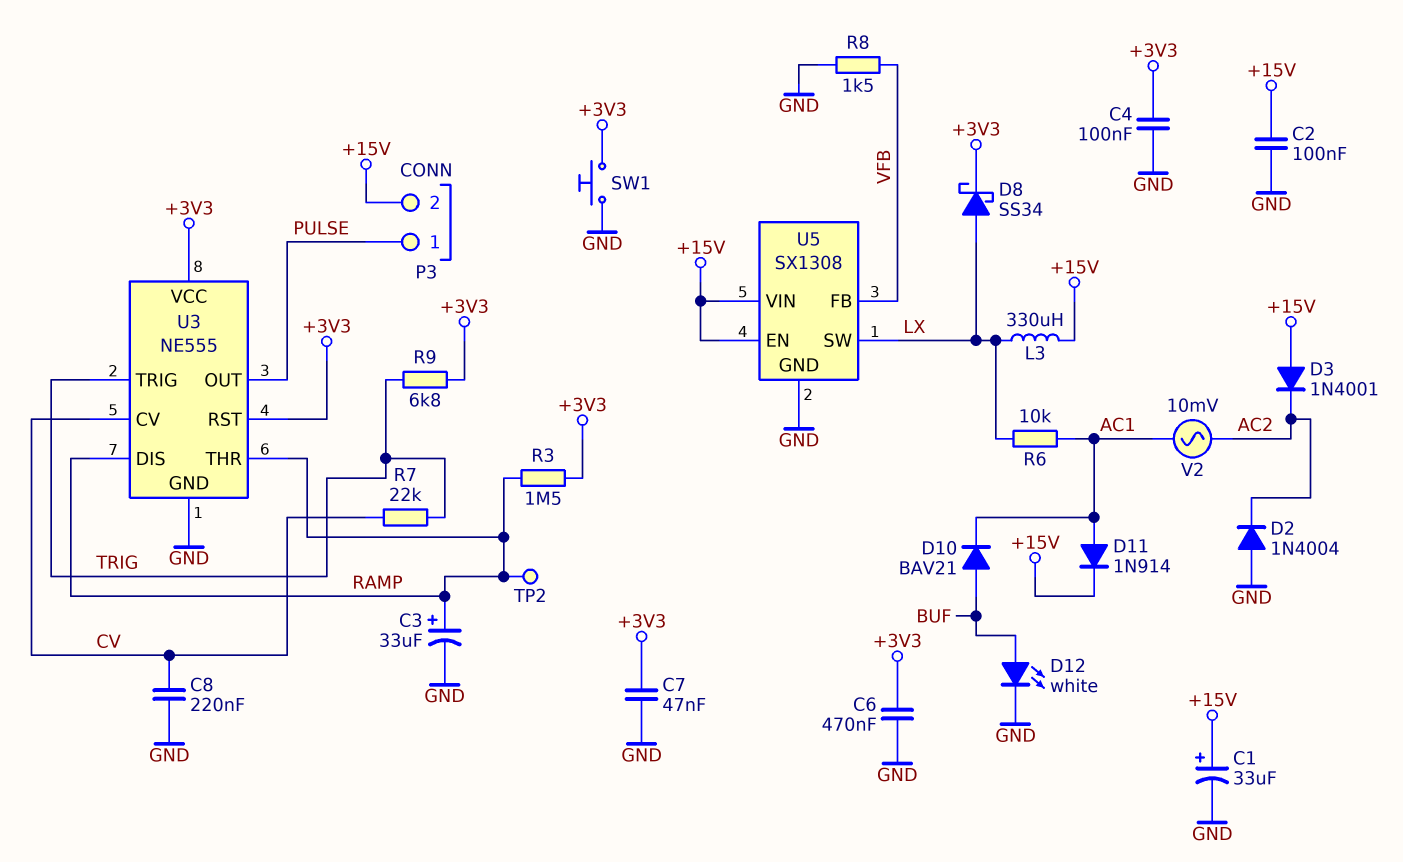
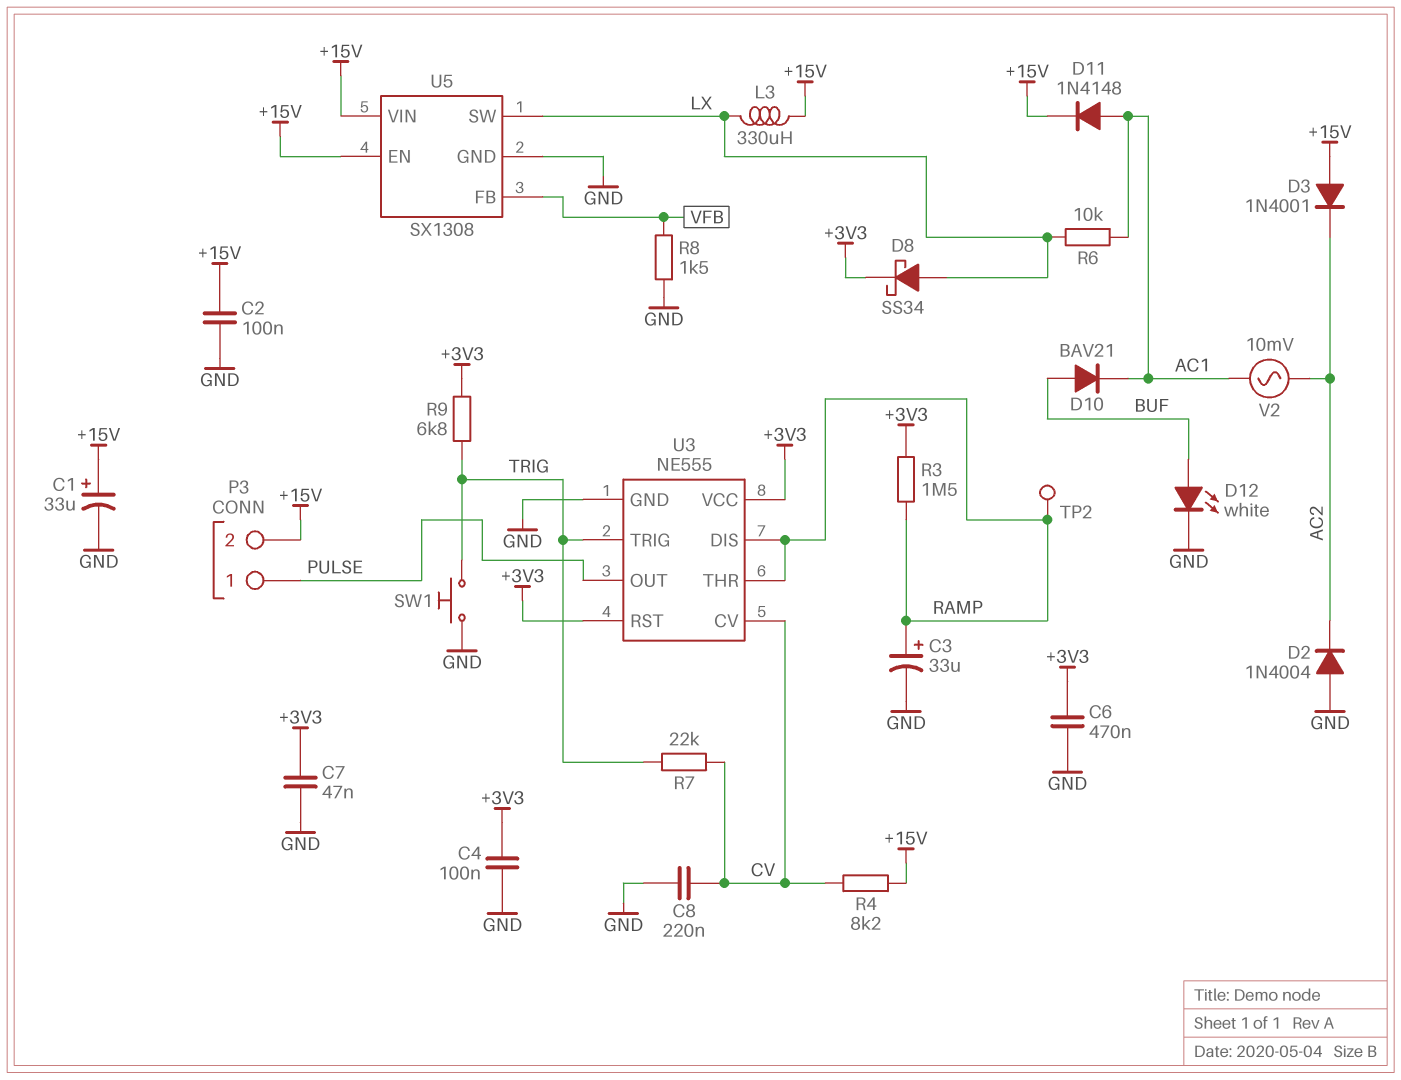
D11: diode 1N914 (A AC1, K +15V) -> diode 1N4148 (A AC1, K +15V)
R4: none -> 8.2k (+15V, CV)
SW1: button (+3V3, GND) -> button (GND, TRIG)

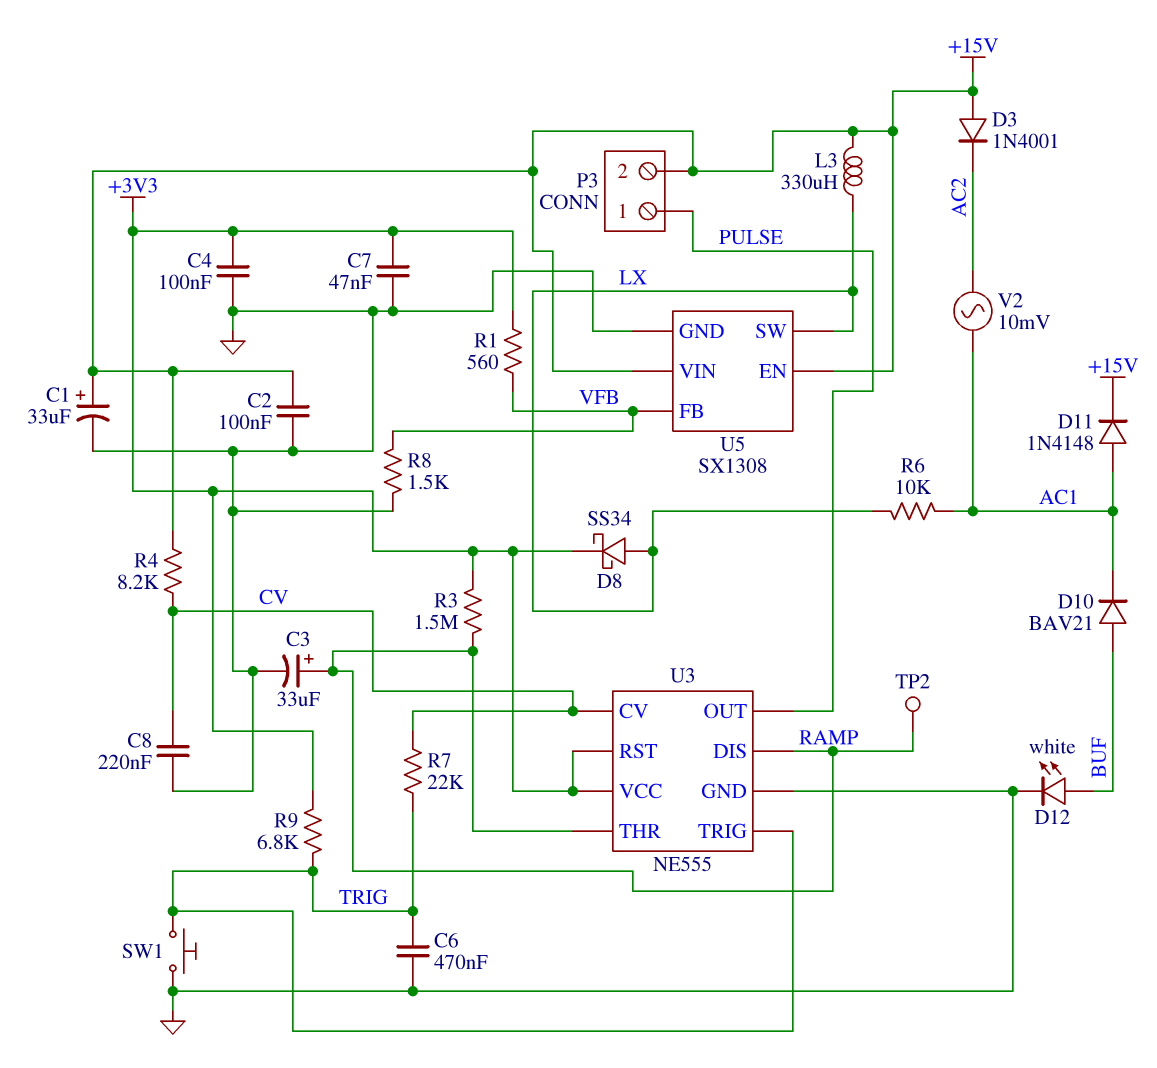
C6: 470nF (+3V3, GND) -> 470nF (GND, TRIG)
D2: diode 1N4004 (A GND, K AC2) -> none
R1: none -> 560 (+3V3, VFB)

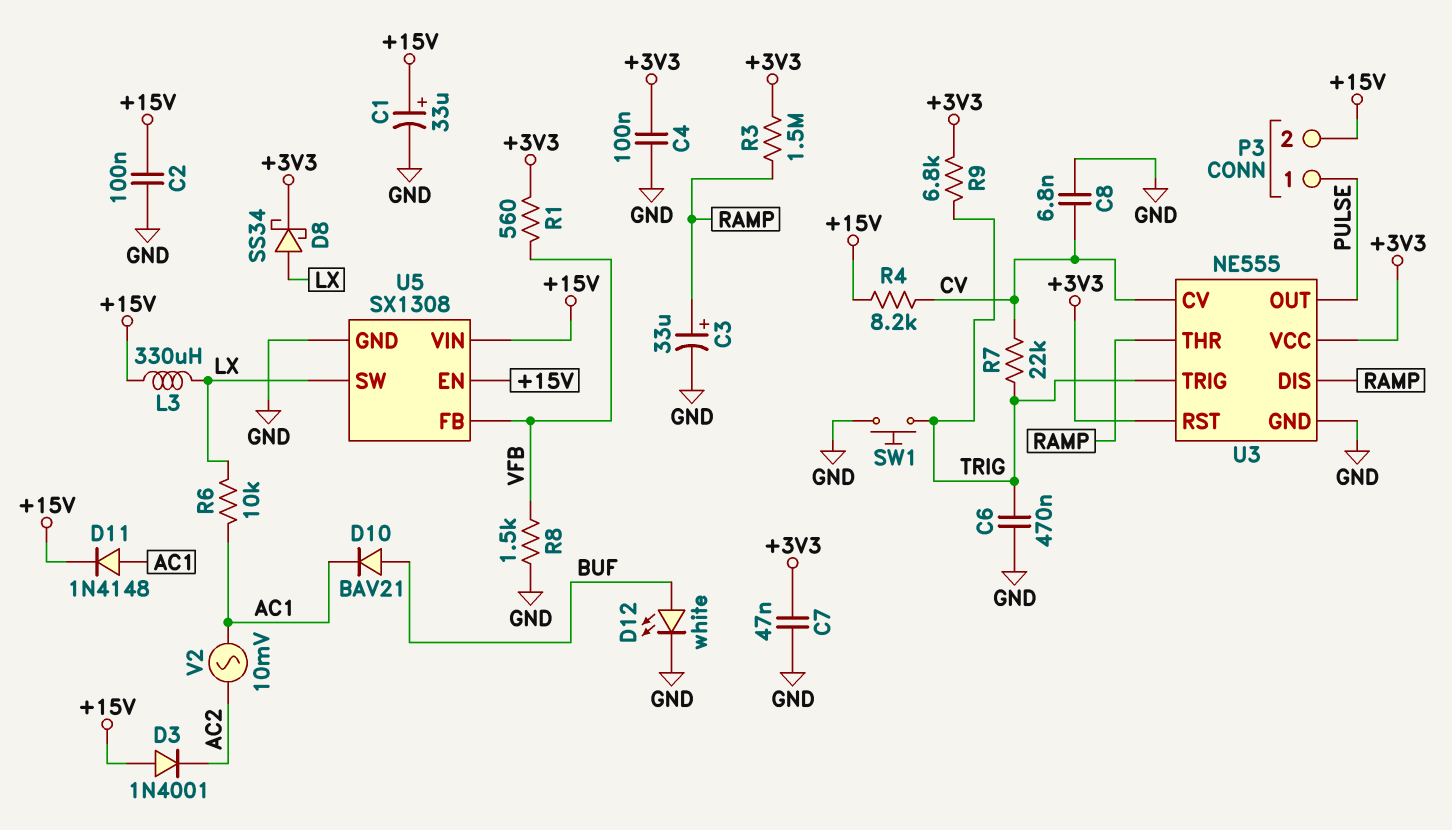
C8: 220nF (CV, GND) -> 6.8nF (CV, GND)
TP2: test point (RAMP) -> none

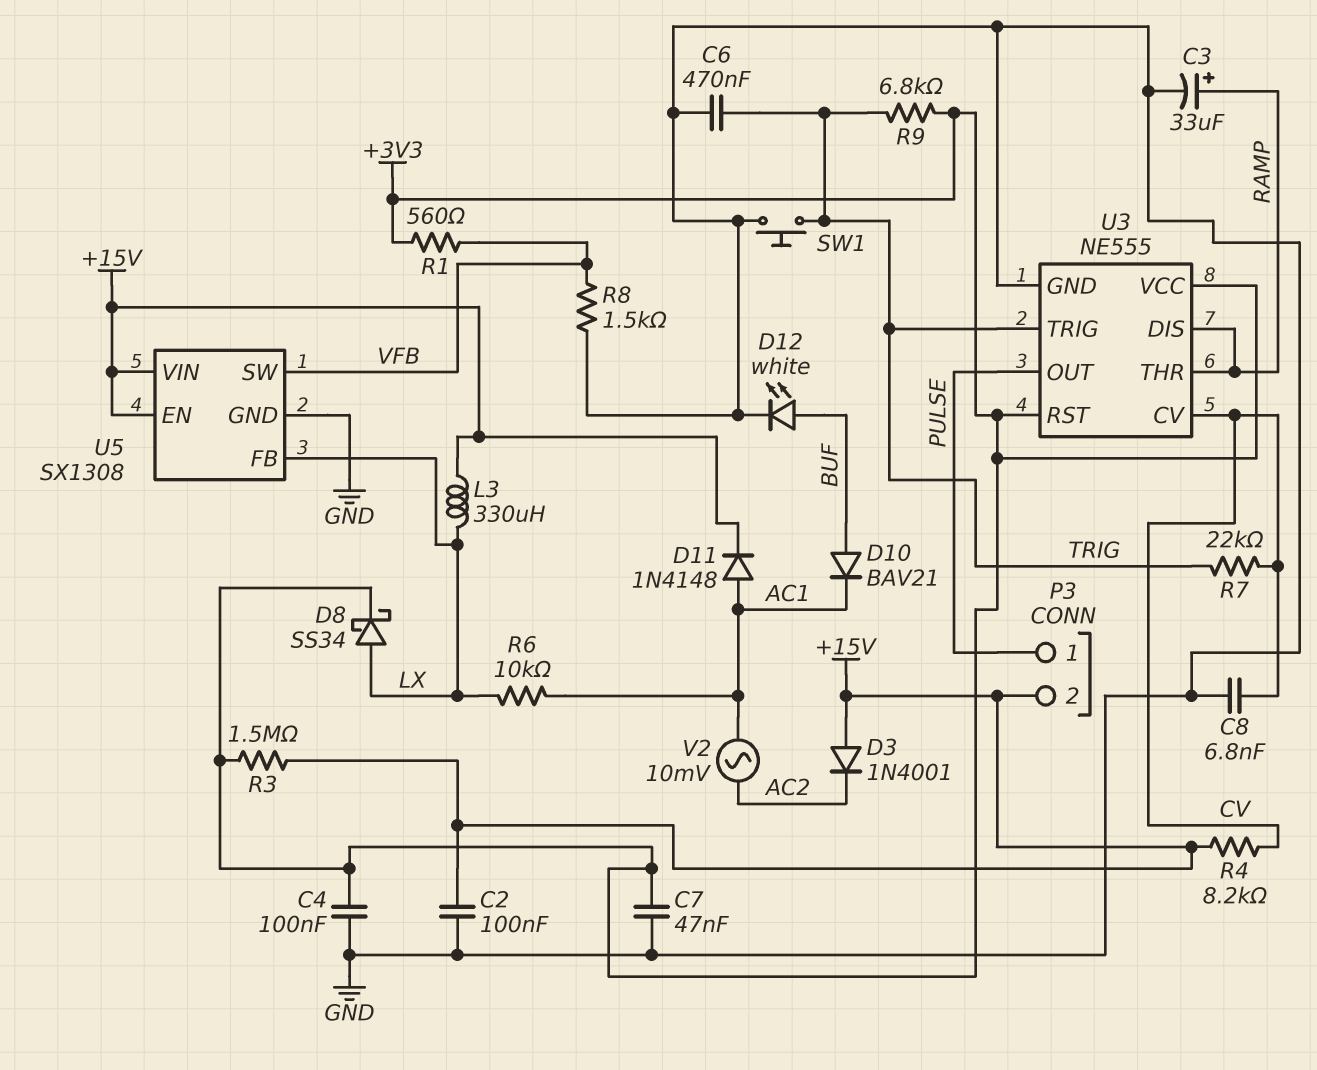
C1: 33uF (plus +15V, minus GND) -> none
R3: 1.5M (+3V3, RAMP) -> 1.5M (+3V3, +15V)
U5 pin FB: VFB -> LX
U5 pin SW: LX -> VFB

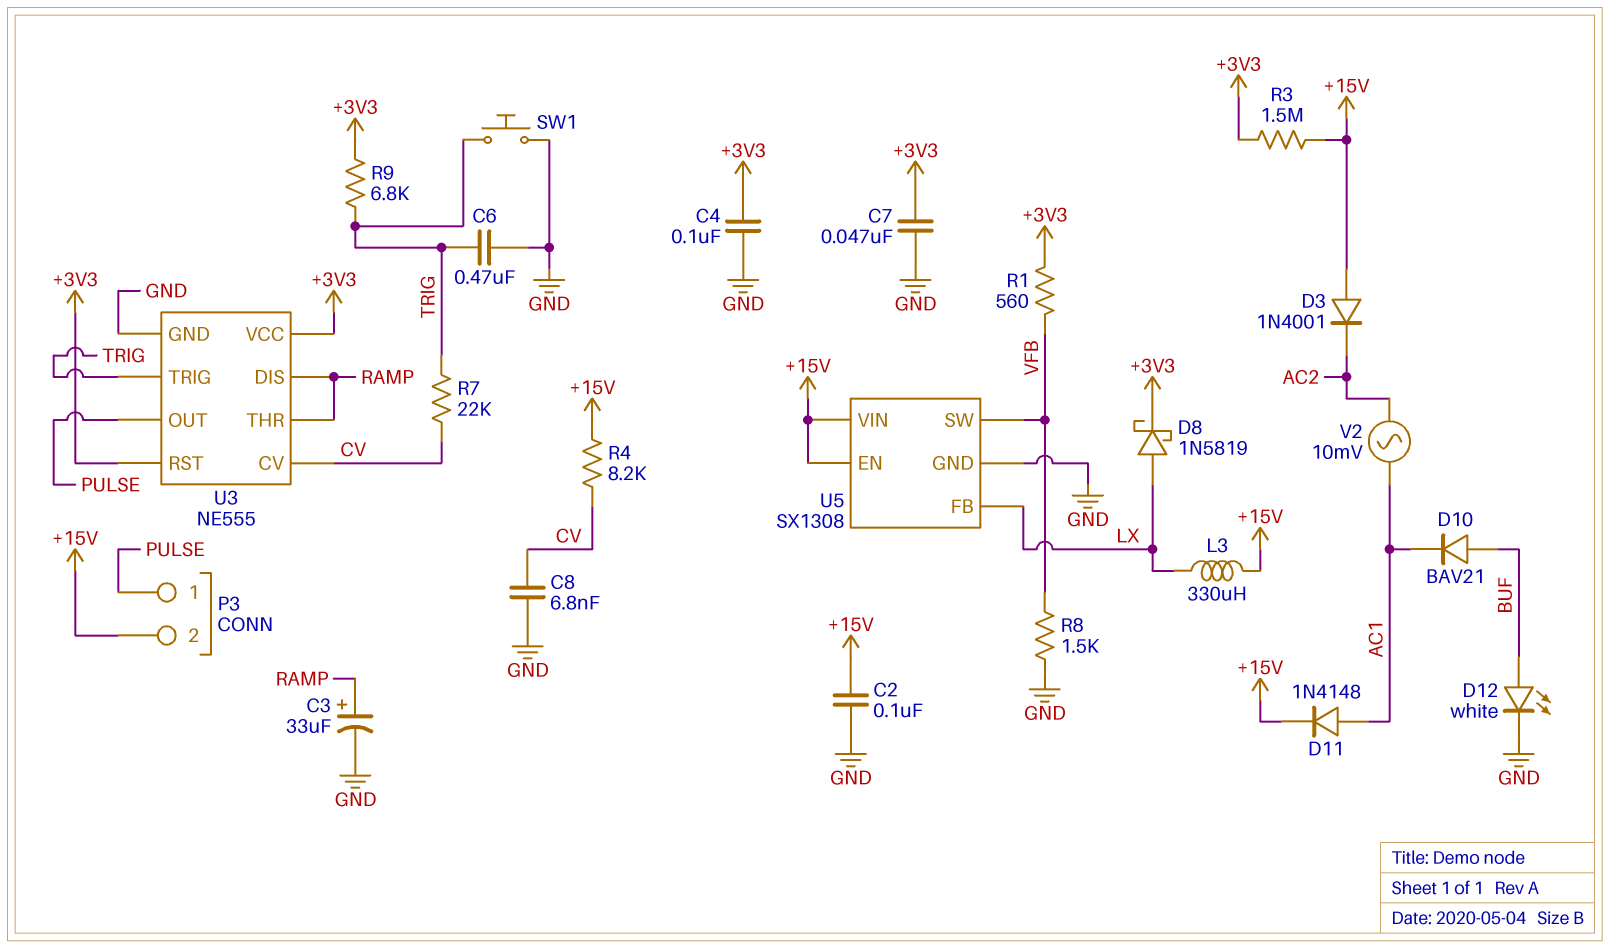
D8: schottky SS34 (A LX, K +3V3) -> schottky 1N5819 (A LX, K +3V3)
R6: 10k (AC1, LX) -> none

